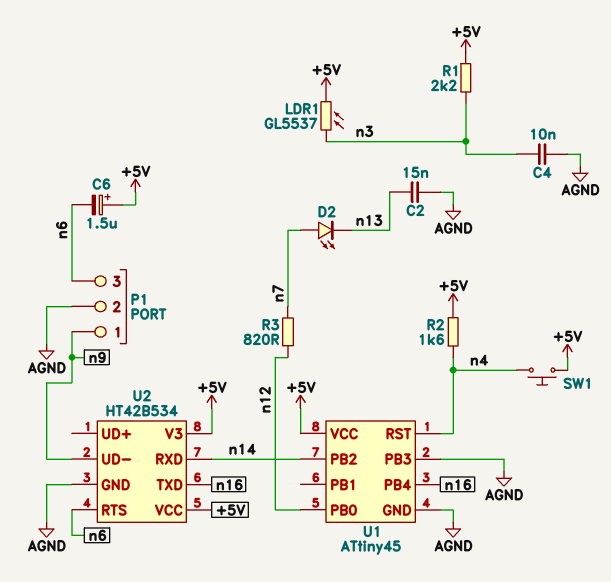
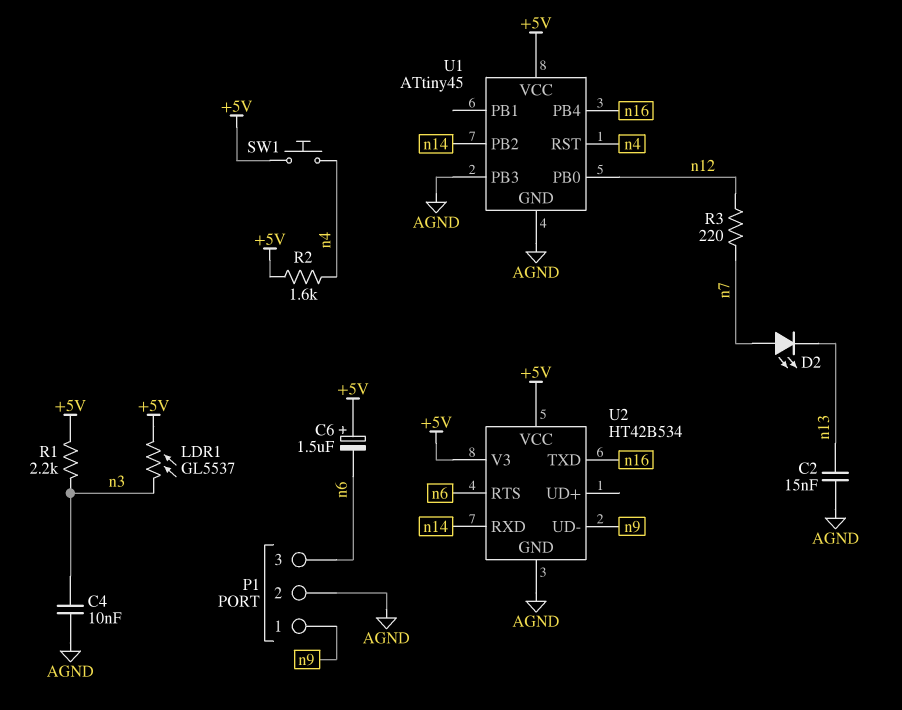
R3: 820 (n7, n12) -> 220 (n7, n12)

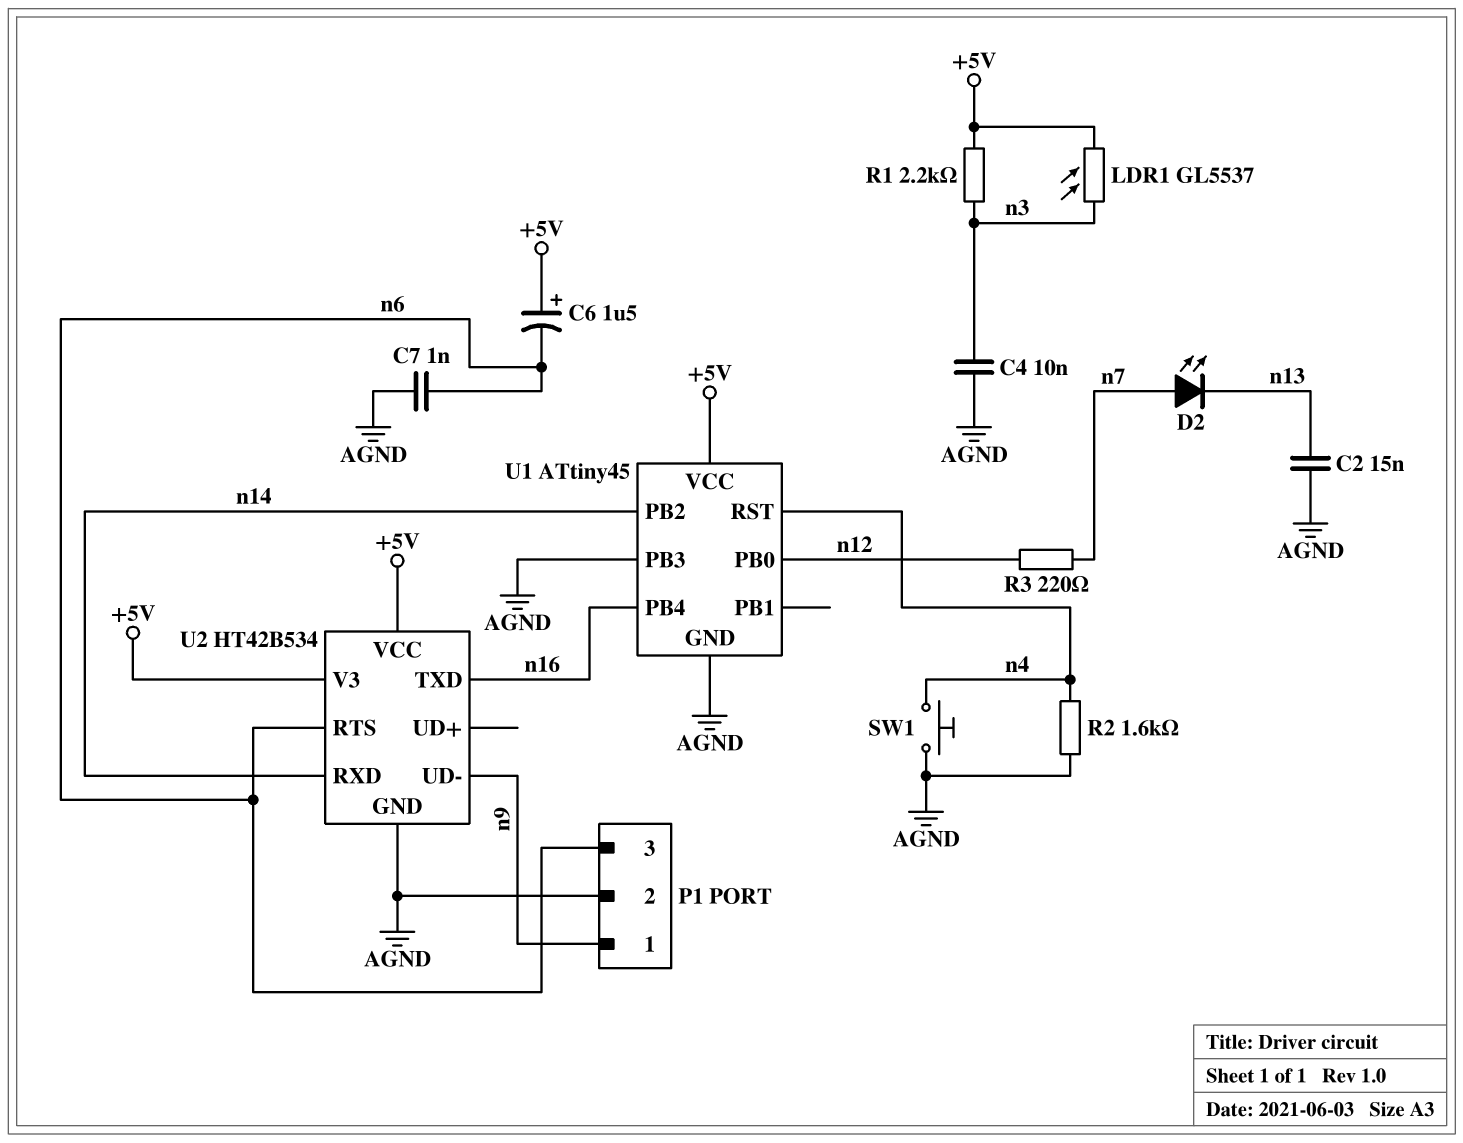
C7: none -> 1nF (AGND, n6)
R2: 1.6k (+5V, n4) -> 1.6k (AGND, n4)
SW1: button (+5V, n4) -> button (AGND, n4)

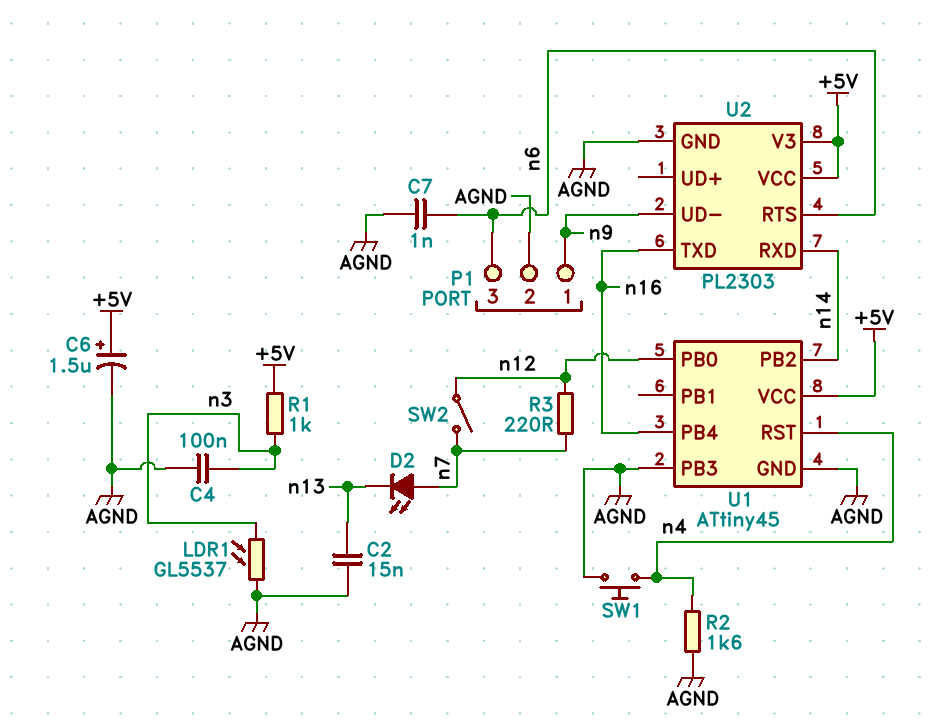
C4: 10nF (AGND, n3) -> 100nF (AGND, n3)
C6: 1.5uF (plus +5V, minus n6) -> 1.5uF (plus +5V, minus AGND)
LDR1: GL5537 (+5V, n3) -> GL5537 (AGND, n3)
R1: 2.2k (+5V, n3) -> 1k (+5V, n3)
SW2: none -> switch (n7, n12)
U2: HT42B534 -> PL2303

